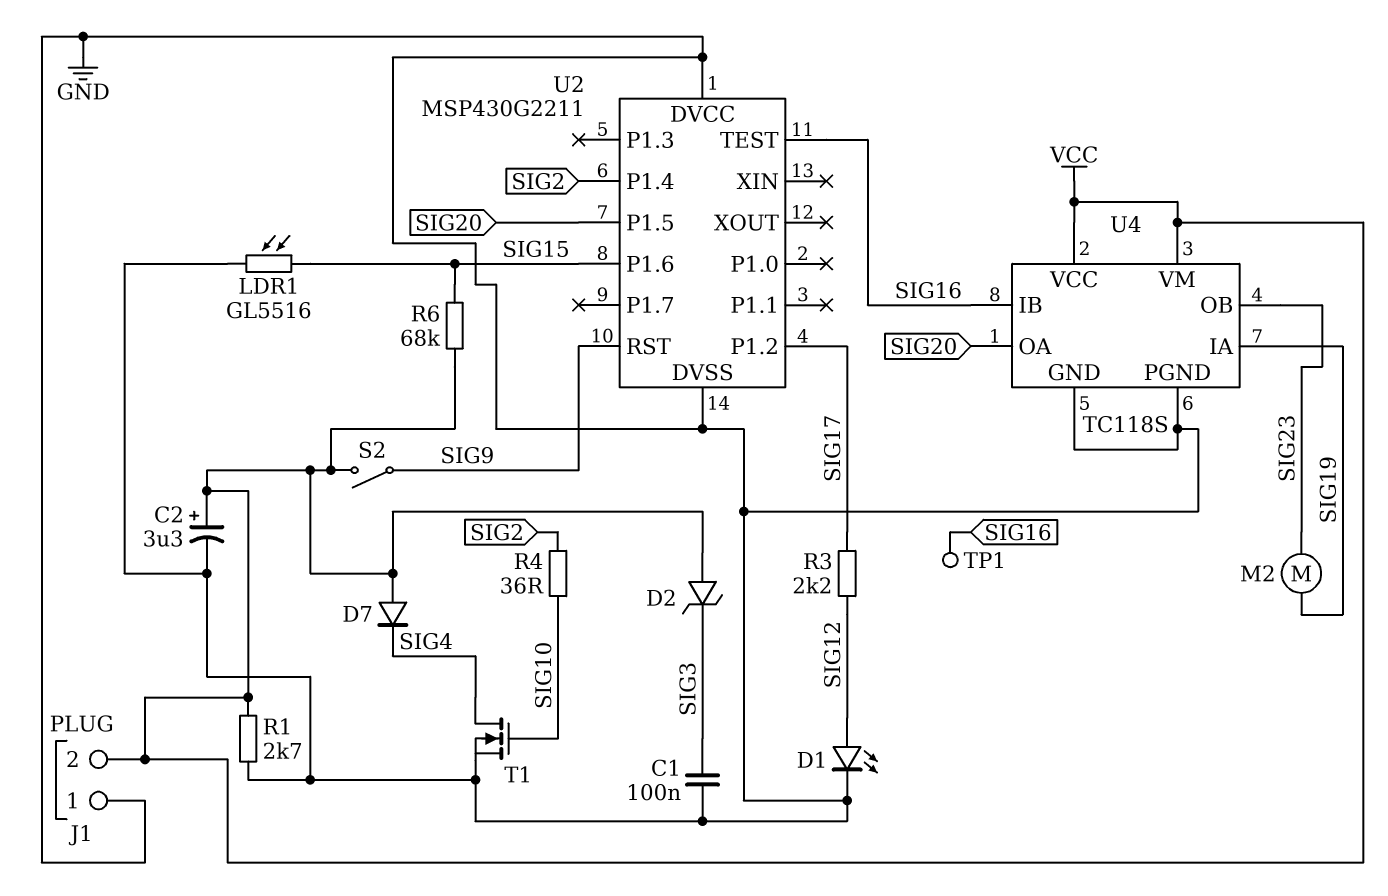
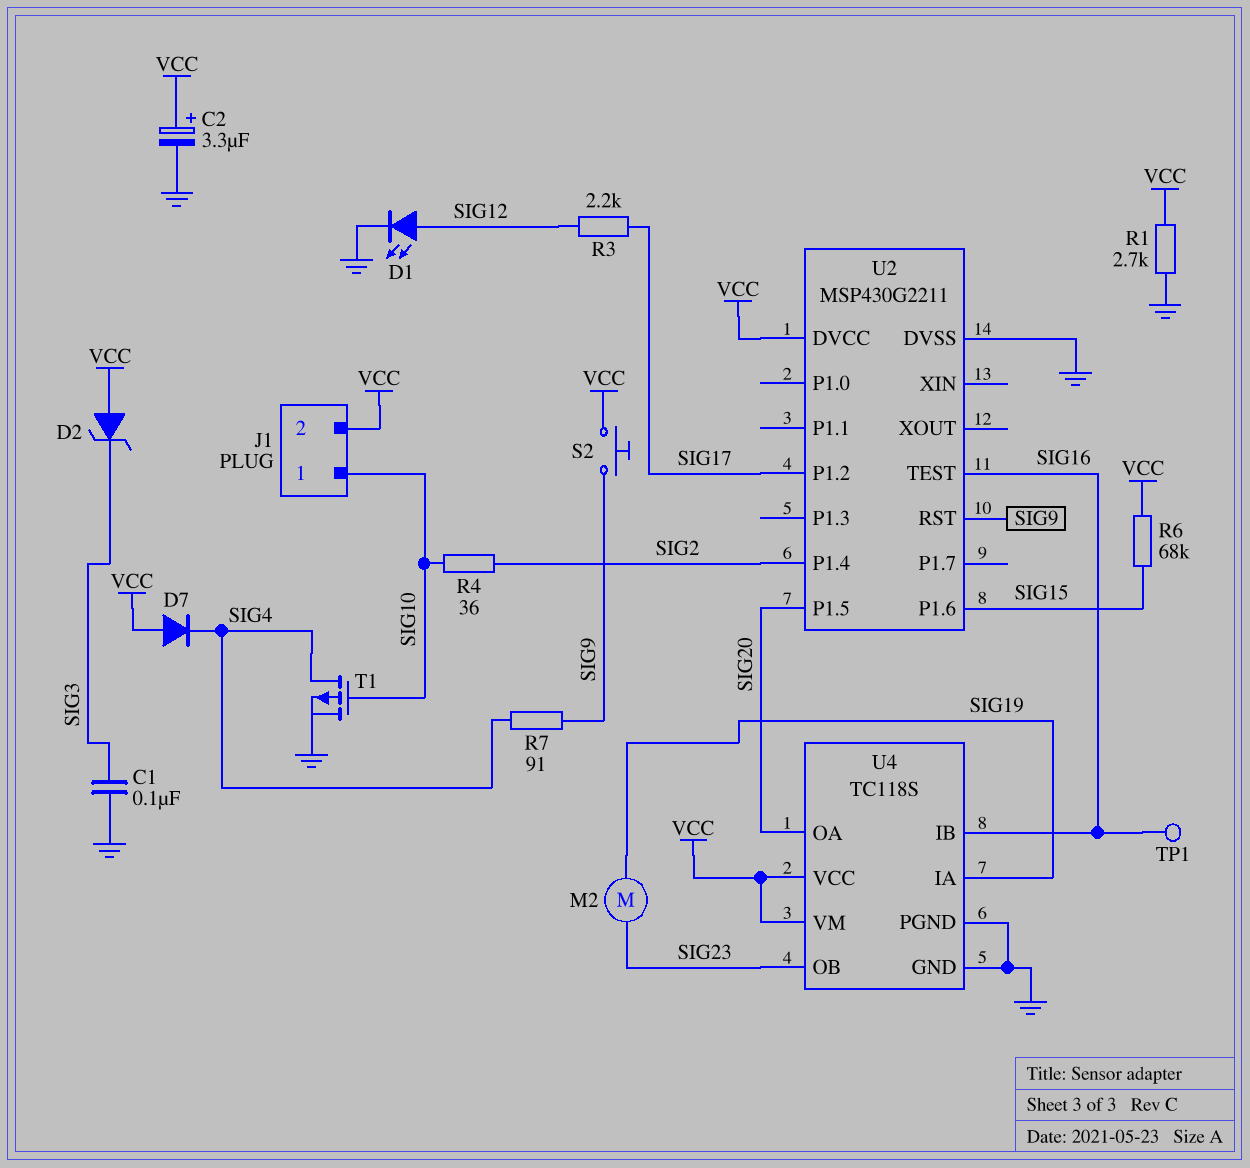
J1 pin 1: GND -> SIG10
LDR1: GL5516 (GND, SIG15) -> none
R7: none -> 91 (SIG4, SIG9)
S2: switch (SIG9, VCC) -> button (SIG9, VCC)
T1: NMOS (G SIG10, D SIG4, S GND) -> PMOS (G SIG10, D SIG4, S GND)
U2 pin DVCC: GND -> VCC

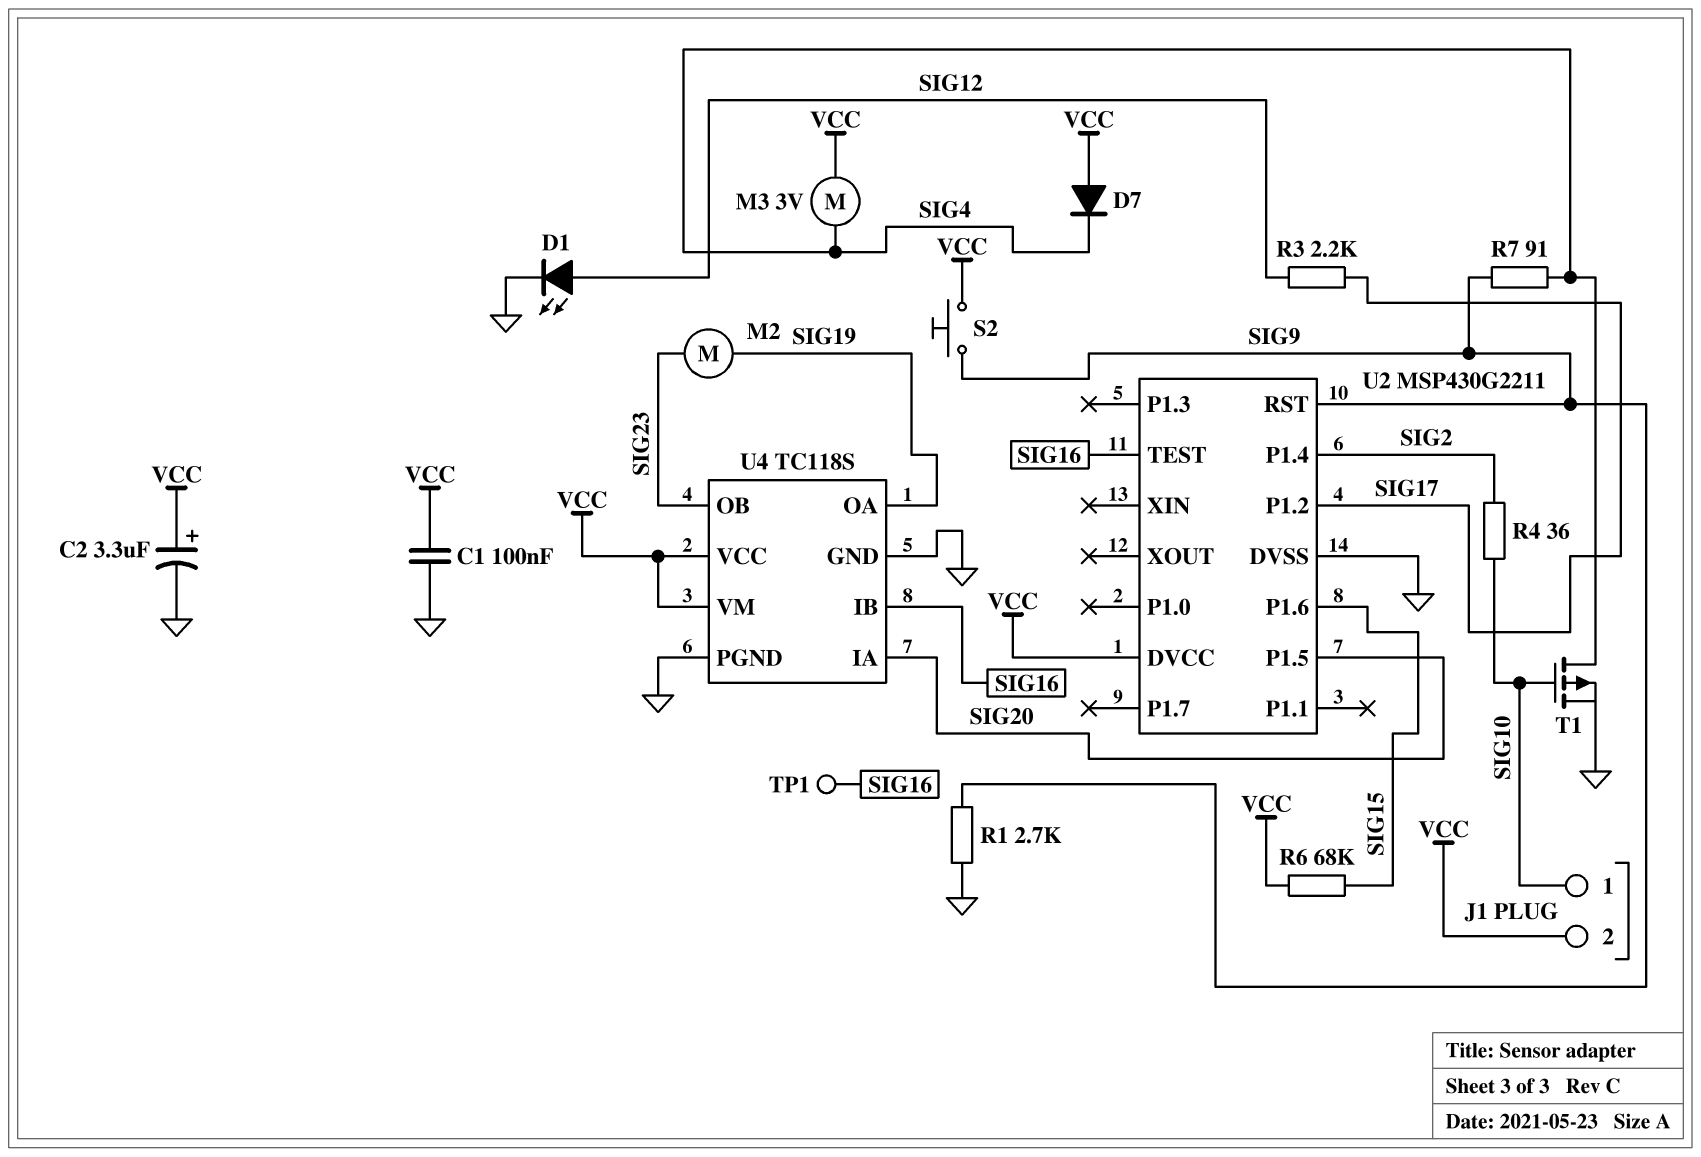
C1: 100nF (GND, SIG3) -> 100nF (GND, VCC)
D2: zener (A VCC, K SIG3) -> none
M3: none -> motor 3V (SIG4, VCC)
R1: 2.7k (GND, VCC) -> 2.7k (GND, SIG9)
U4 pin IA: SIG19 -> SIG20
U4 pin OA: SIG20 -> SIG19

